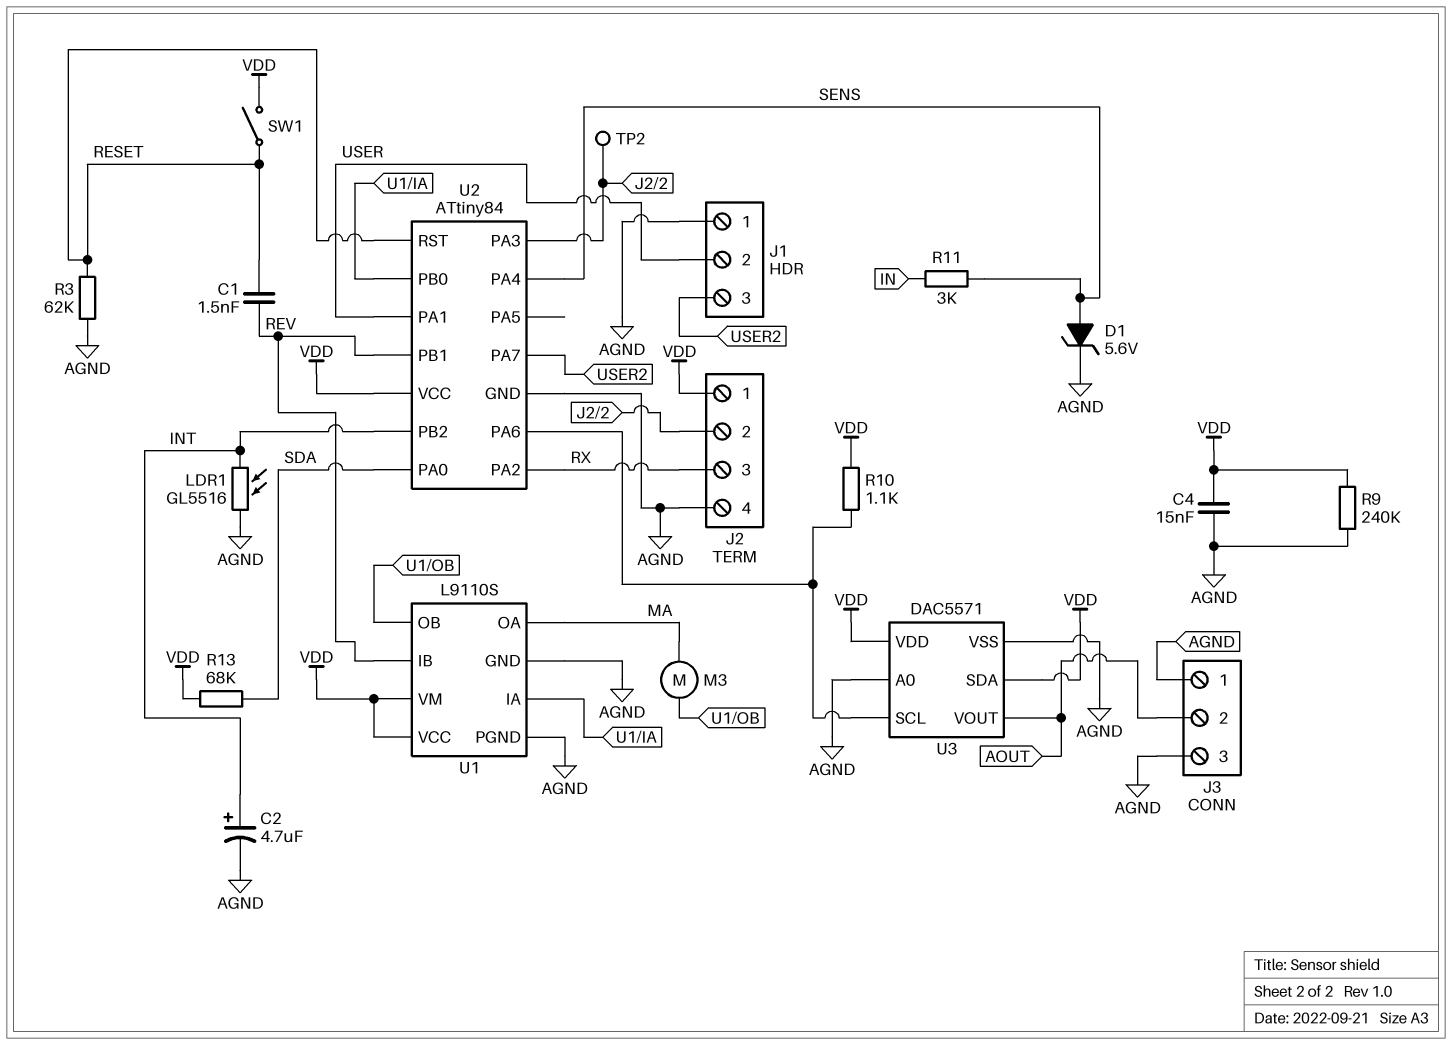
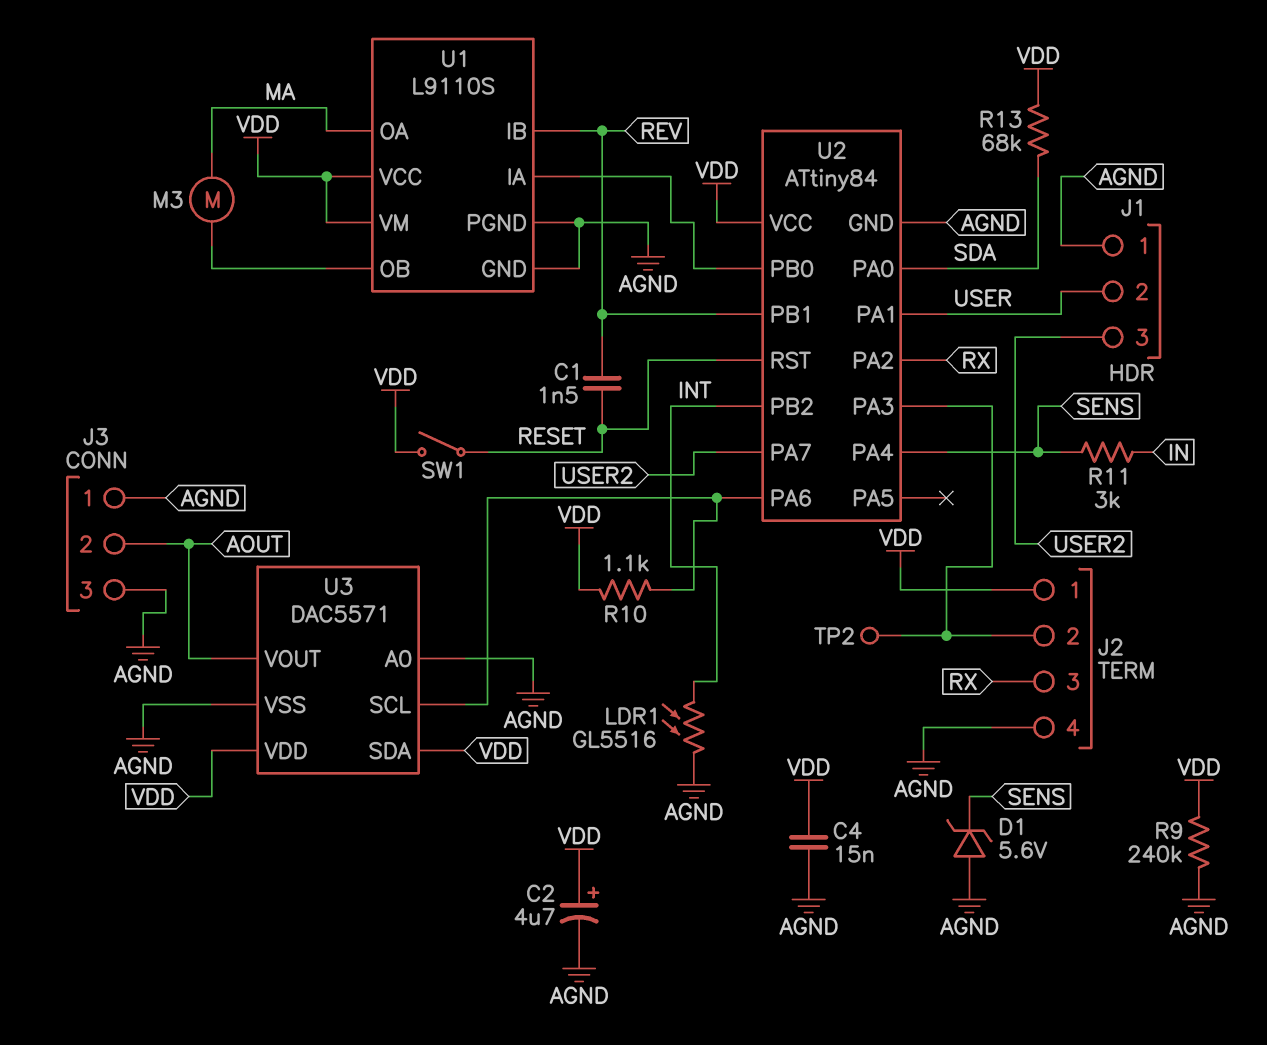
C2: 4.7uF (plus INT, minus AGND) -> 4.7uF (plus VDD, minus AGND)
D1: zener 5.6V (A SENS, K AGND) -> zener 5.6V (A AGND, K SENS)
R3: 62k (AGND, RESET) -> none

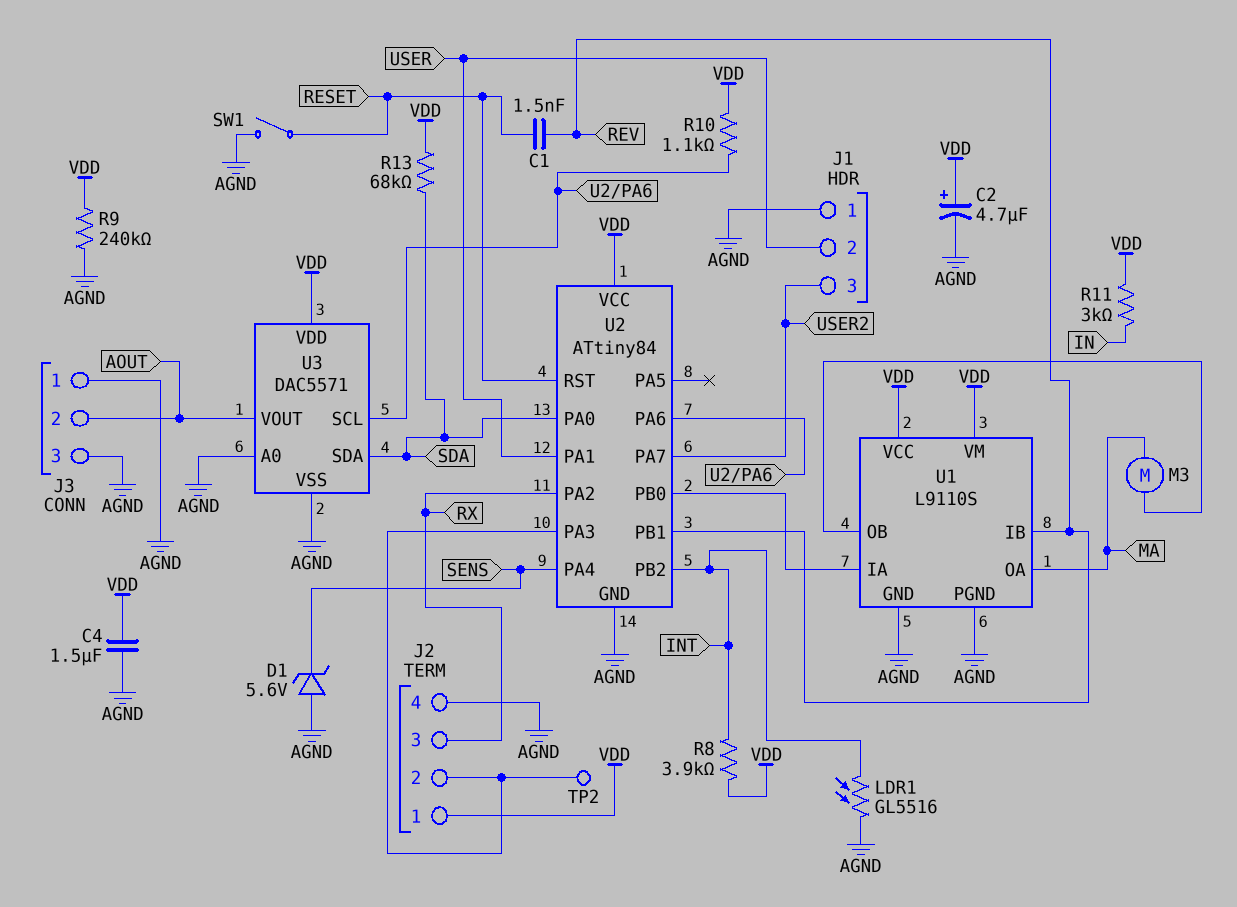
C4: 15nF (AGND, VDD) -> 1.5uF (AGND, VDD)
R8: none -> 3.9k (INT, VDD)
R11: 3k (IN, SENS) -> 3k (IN, VDD)
SW1: switch (RESET, VDD) -> switch (AGND, RESET)
U3 pin SDA: VDD -> SDA

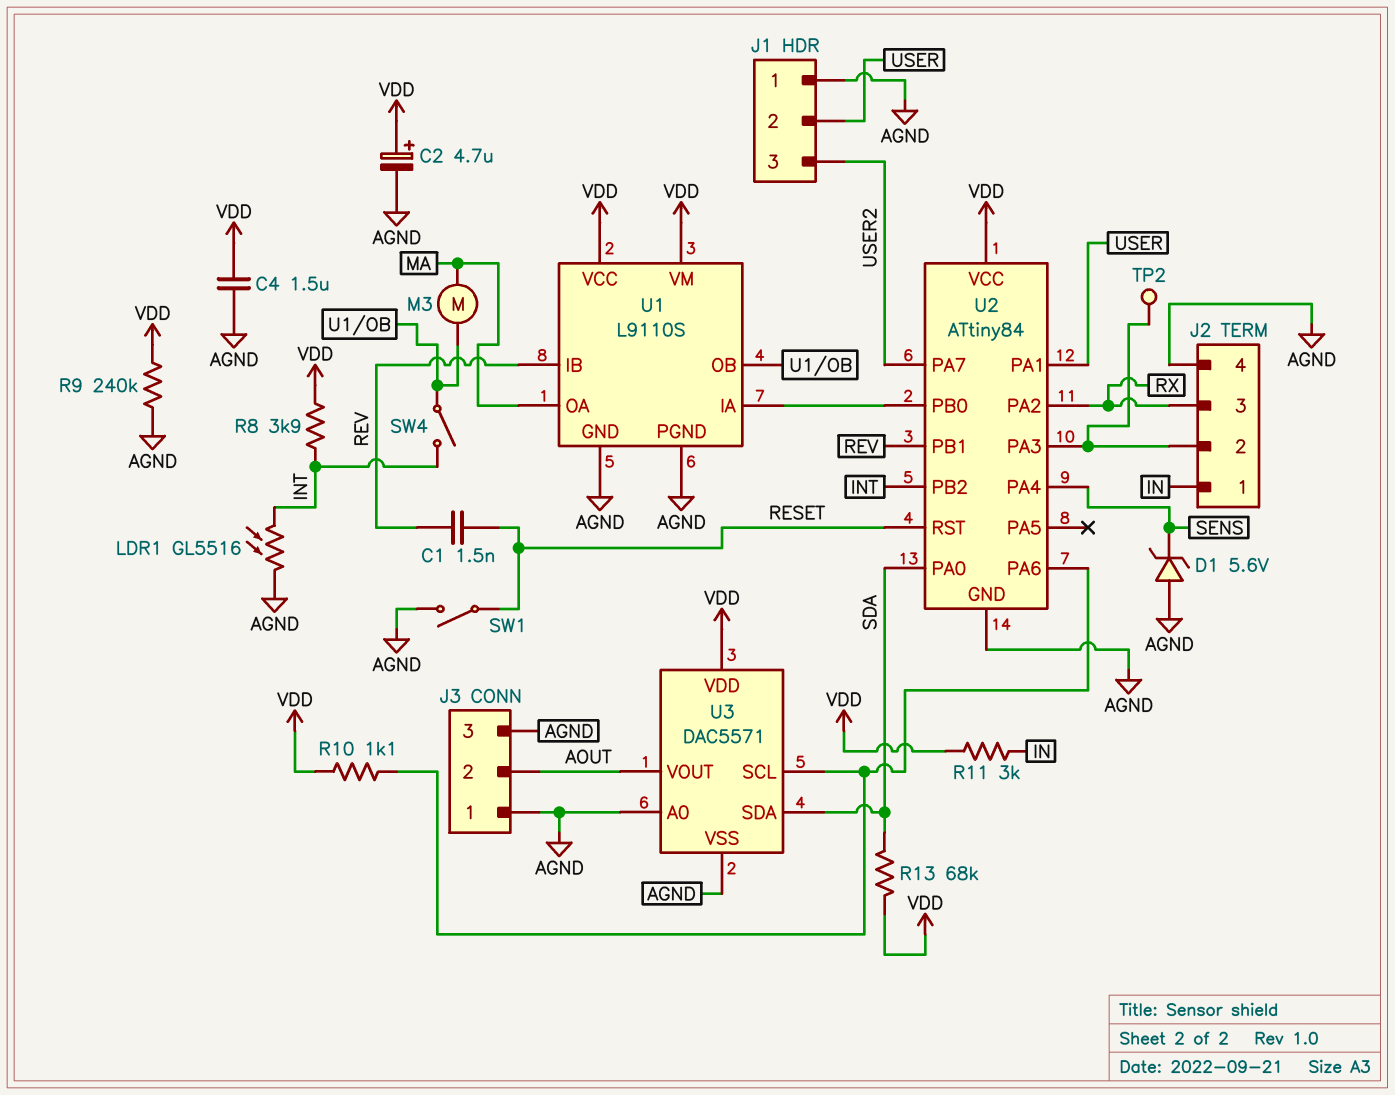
J2 pin 1: VDD -> IN
SW4: none -> switch (INT, U1/OB)

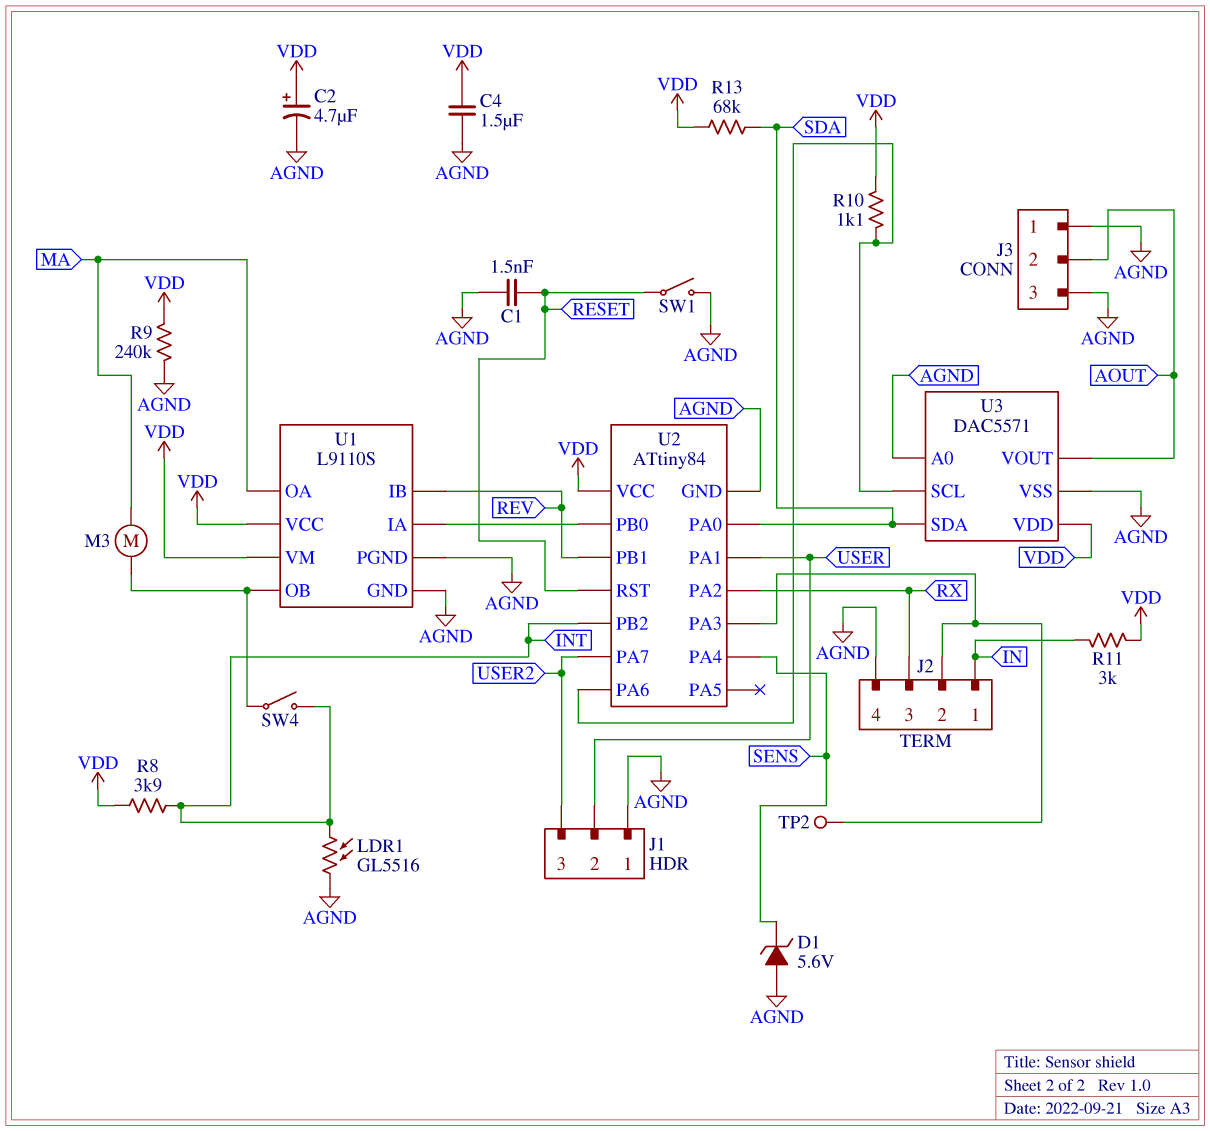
C1: 1.5nF (RESET, REV) -> 1.5nF (AGND, RESET)

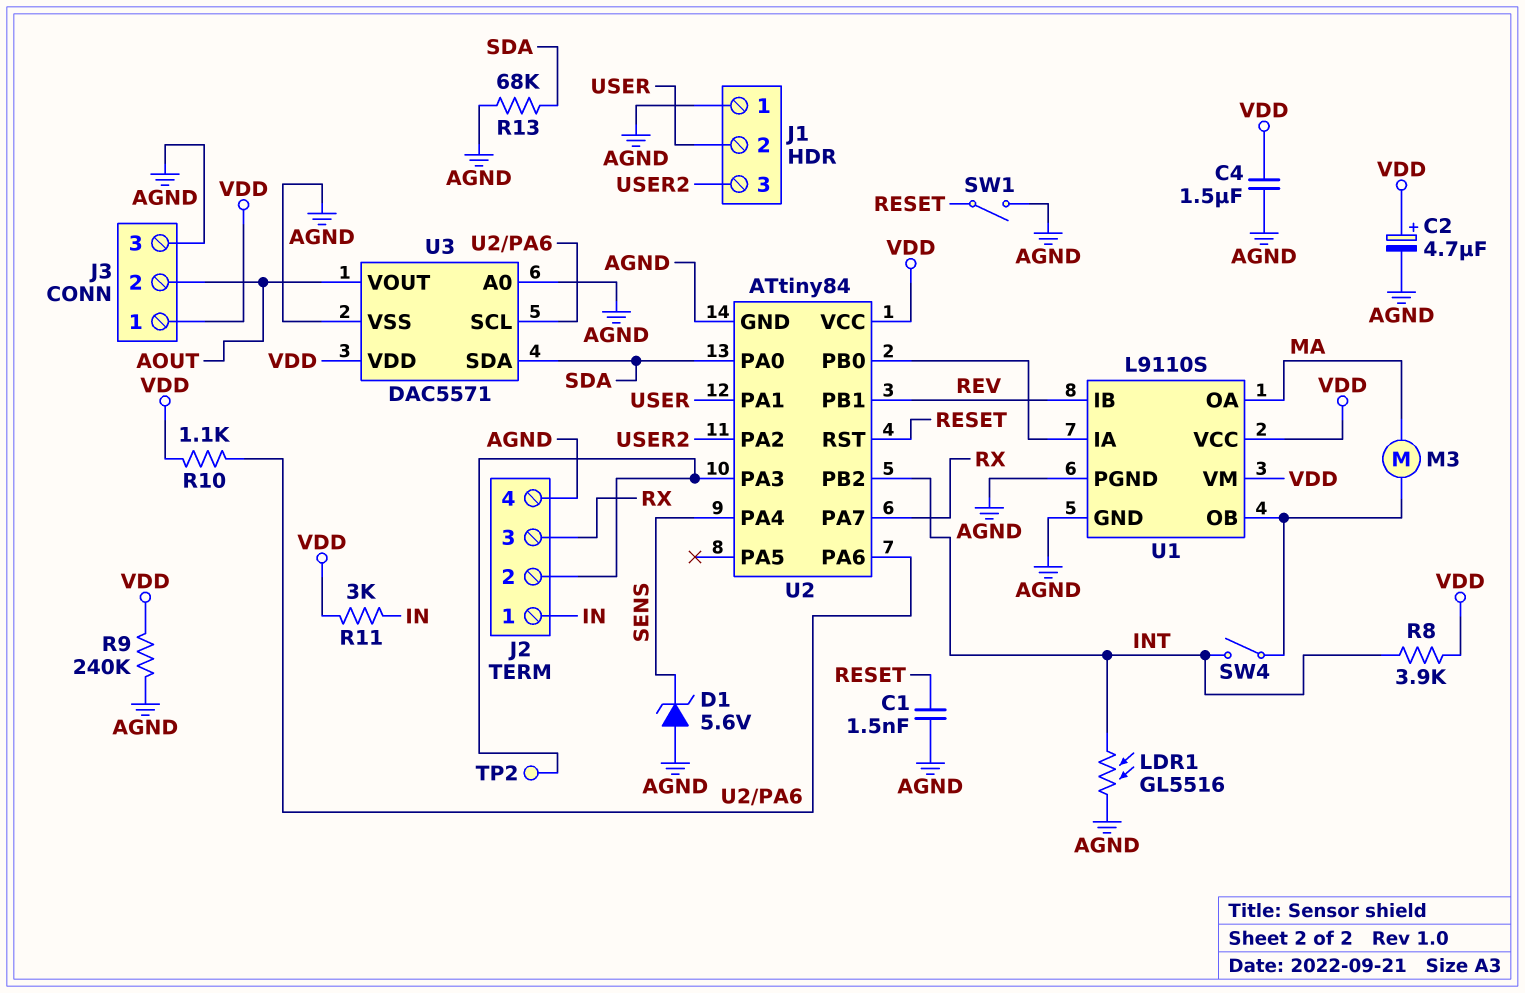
J3 pin 1: AGND -> VDD
R13: 68k (SDA, VDD) -> 68k (AGND, SDA)
U2 pin PA2: RX -> USER2
U2 pin PA7: USER2 -> RX

